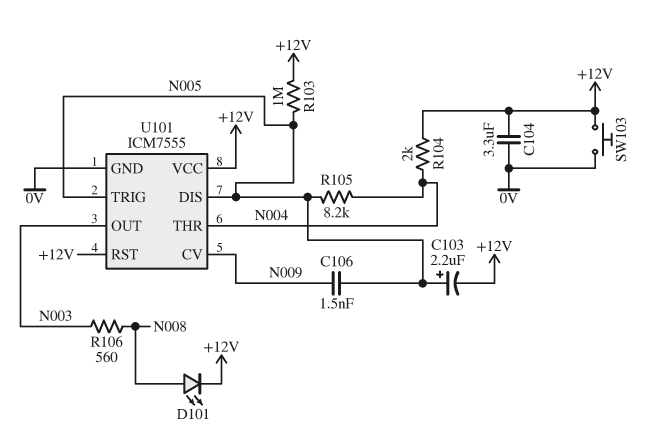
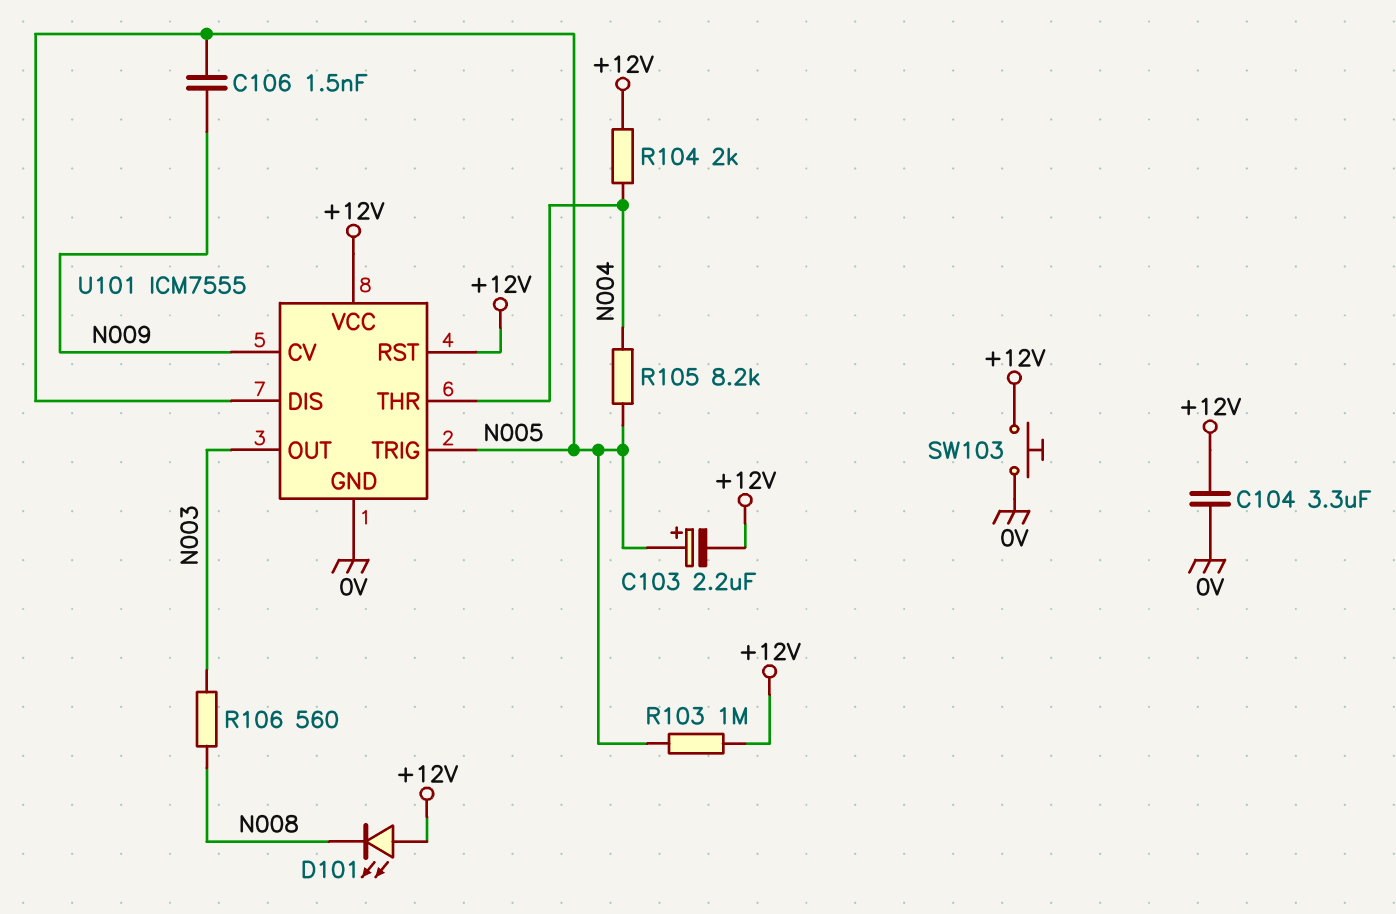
D101: LED (A N008, K +12V) -> LED (A +12V, K N008)

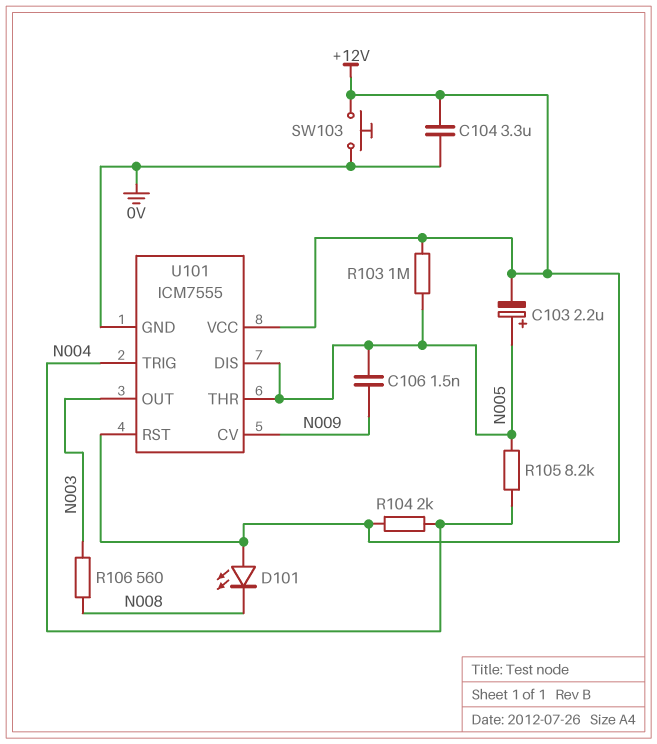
U101 pin THR: N004 -> N005
U101 pin TRIG: N005 -> N004

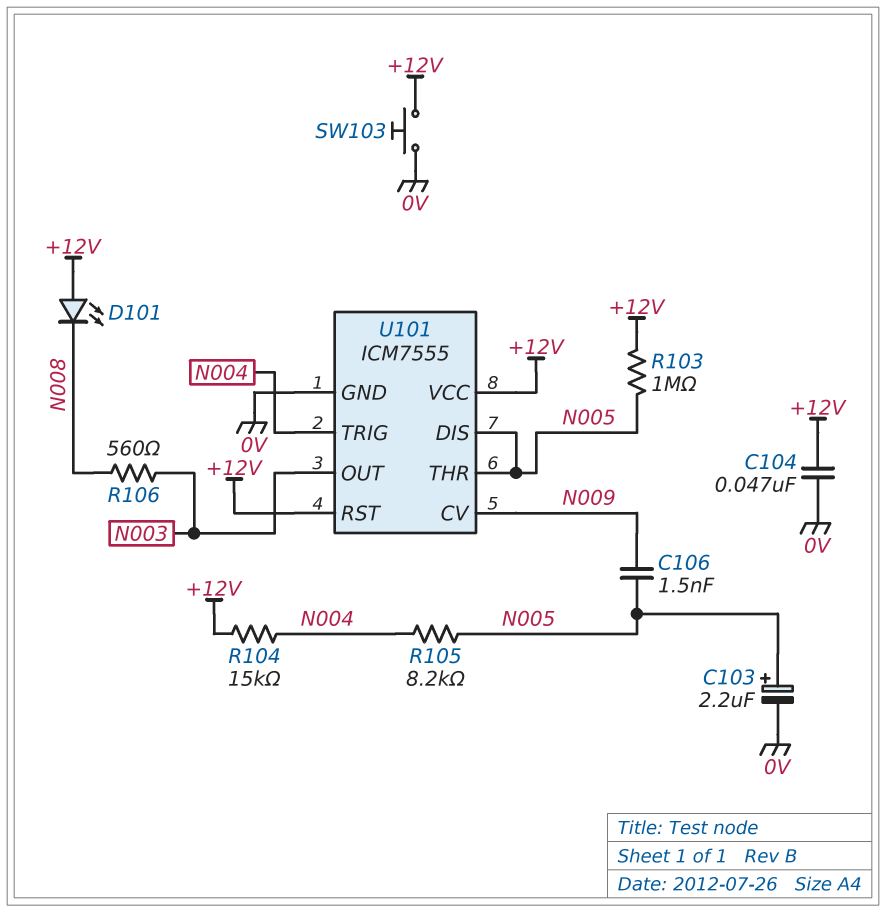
C103: 2.2uF (plus N005, minus +12V) -> 2.2uF (plus N005, minus 0V)
C104: 3.3uF (+12V, 0V) -> 47nF (+12V, 0V)
R104: 2k (+12V, N004) -> 15k (+12V, N004)

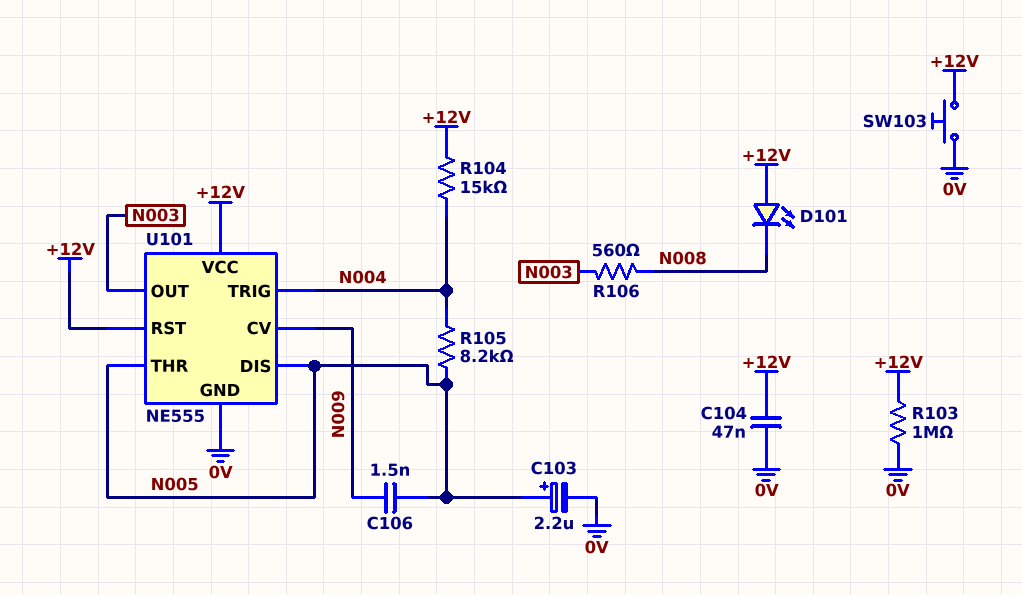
R103: 1M (+12V, N005) -> 1M (+12V, 0V)
U101: ICM7555 -> NE555

